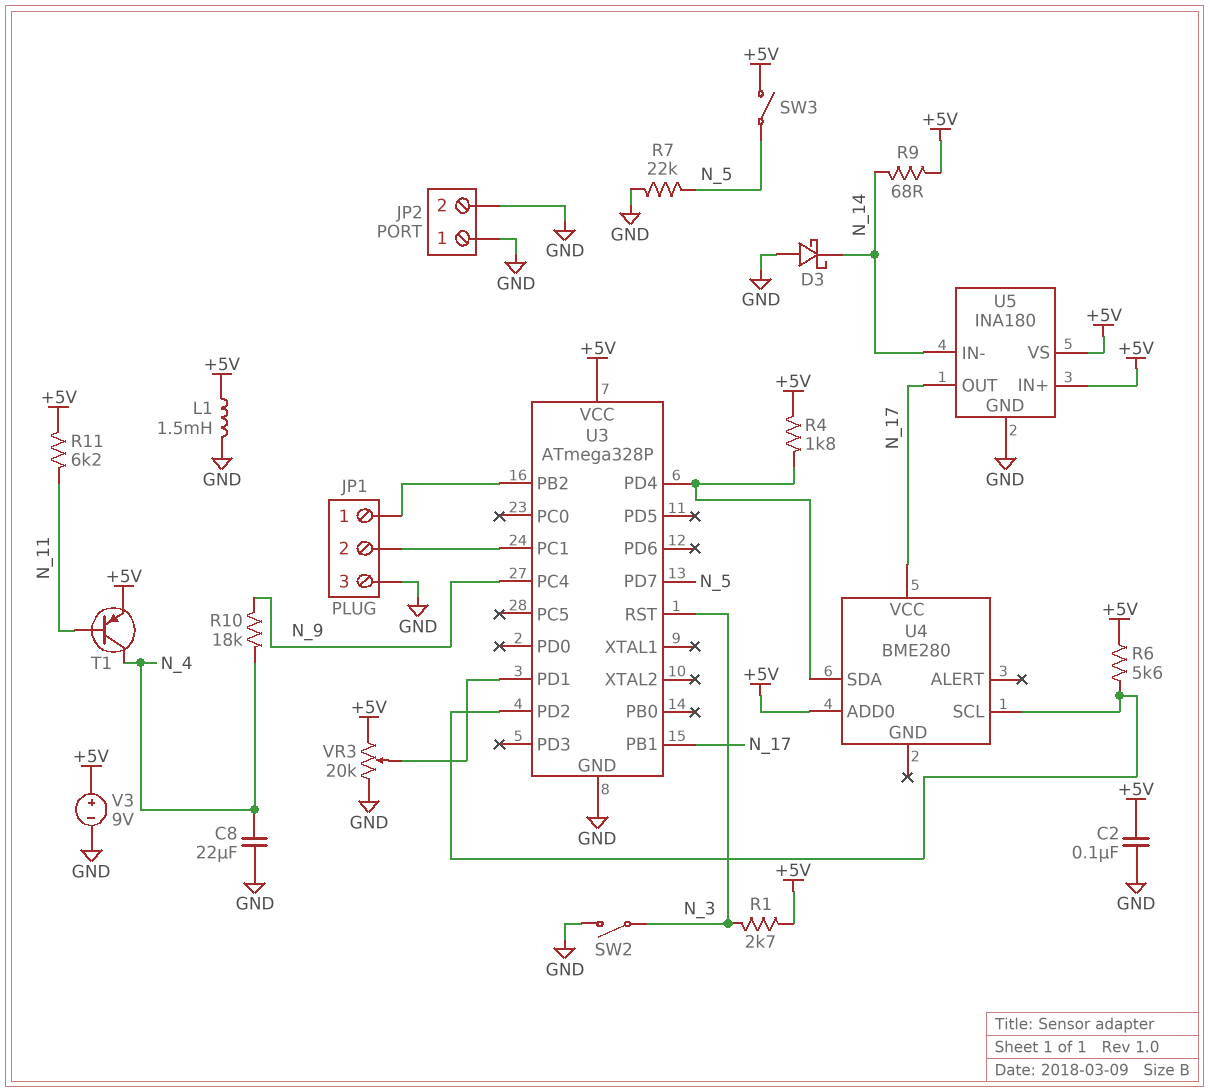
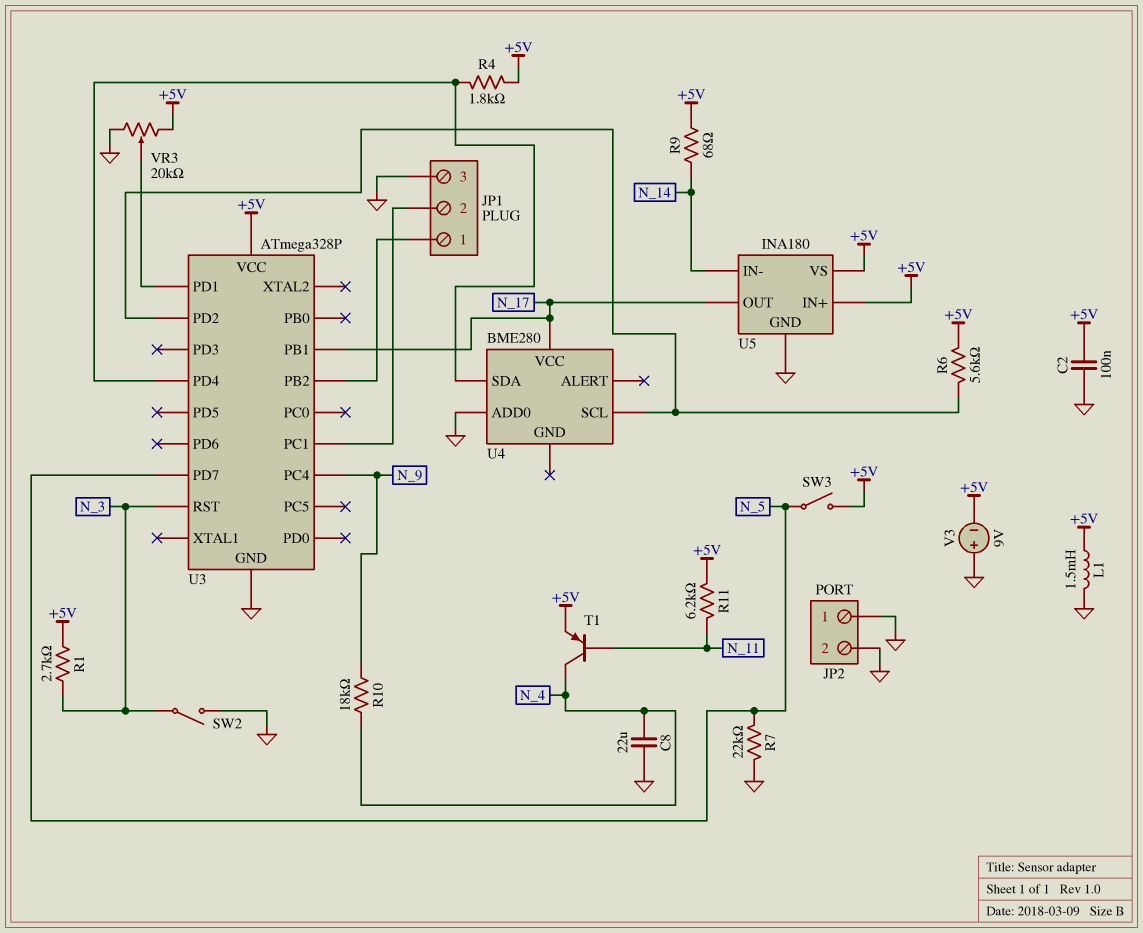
D3: schottky (A GND, K N_14) -> none
U4 pin ADD0: +5V -> GND
V3: 9V (plus +5V, minus GND) -> 9V (plus GND, minus +5V)

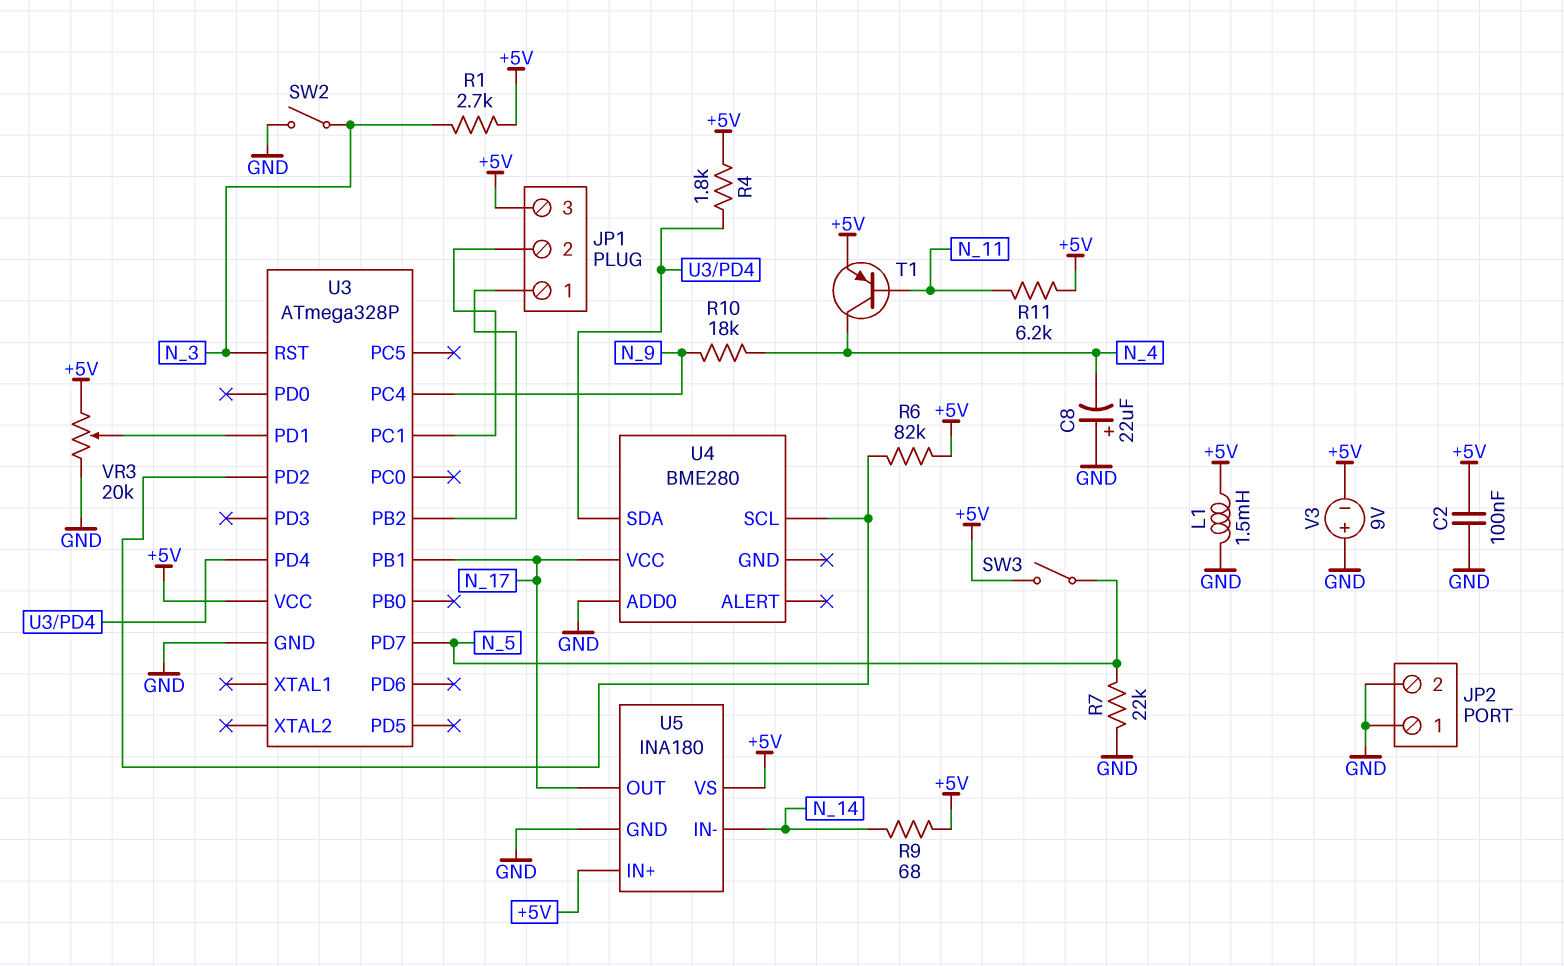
C8: 22uF (GND, N_4) -> 22uF (plus GND, minus N_4)
JP1 pin 3: GND -> +5V
R6: 5.6k (+5V, U3/PD2) -> 82k (+5V, U3/PD2)

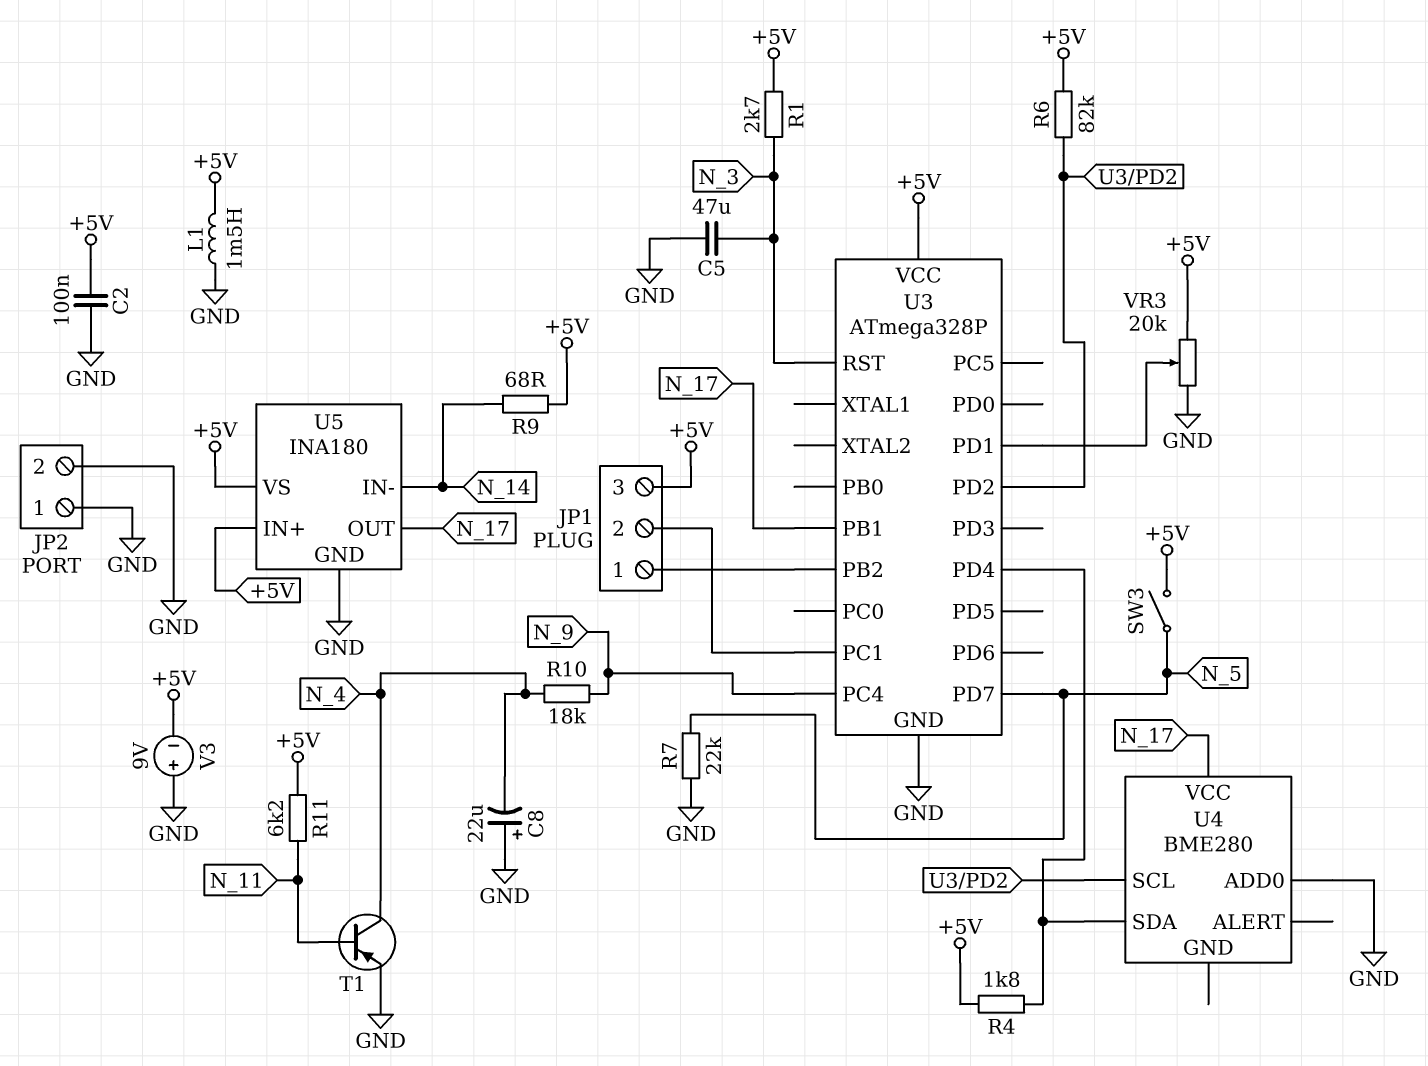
C5: none -> 47uF (GND, N_3)
SW2: switch (GND, N_3) -> none
T1: PNP (B N_11, C N_4, E +5V) -> PNP (B N_11, C N_4, E GND)

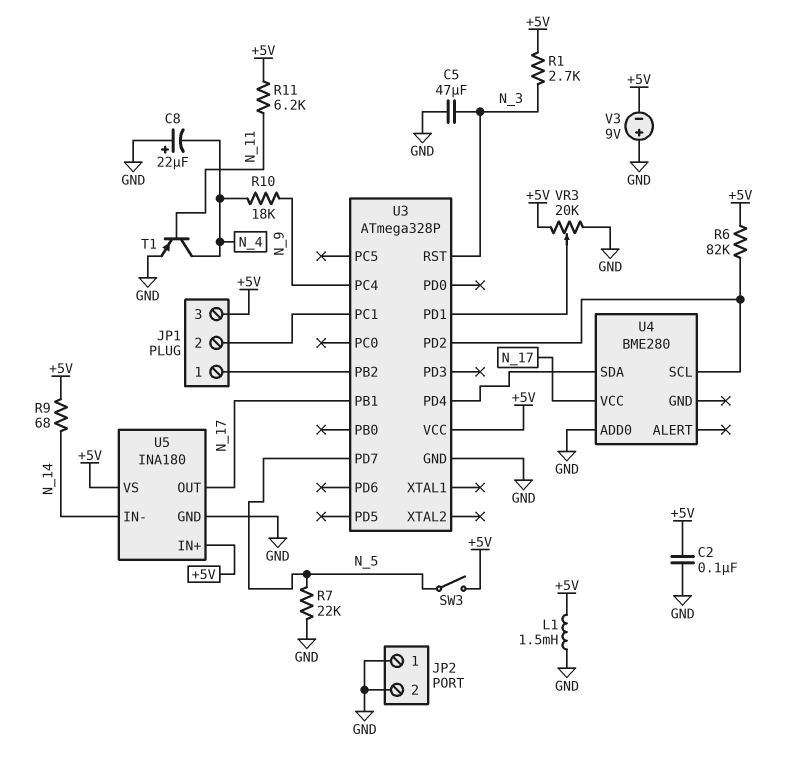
R4: 1.8k (+5V, U3/PD4) -> none

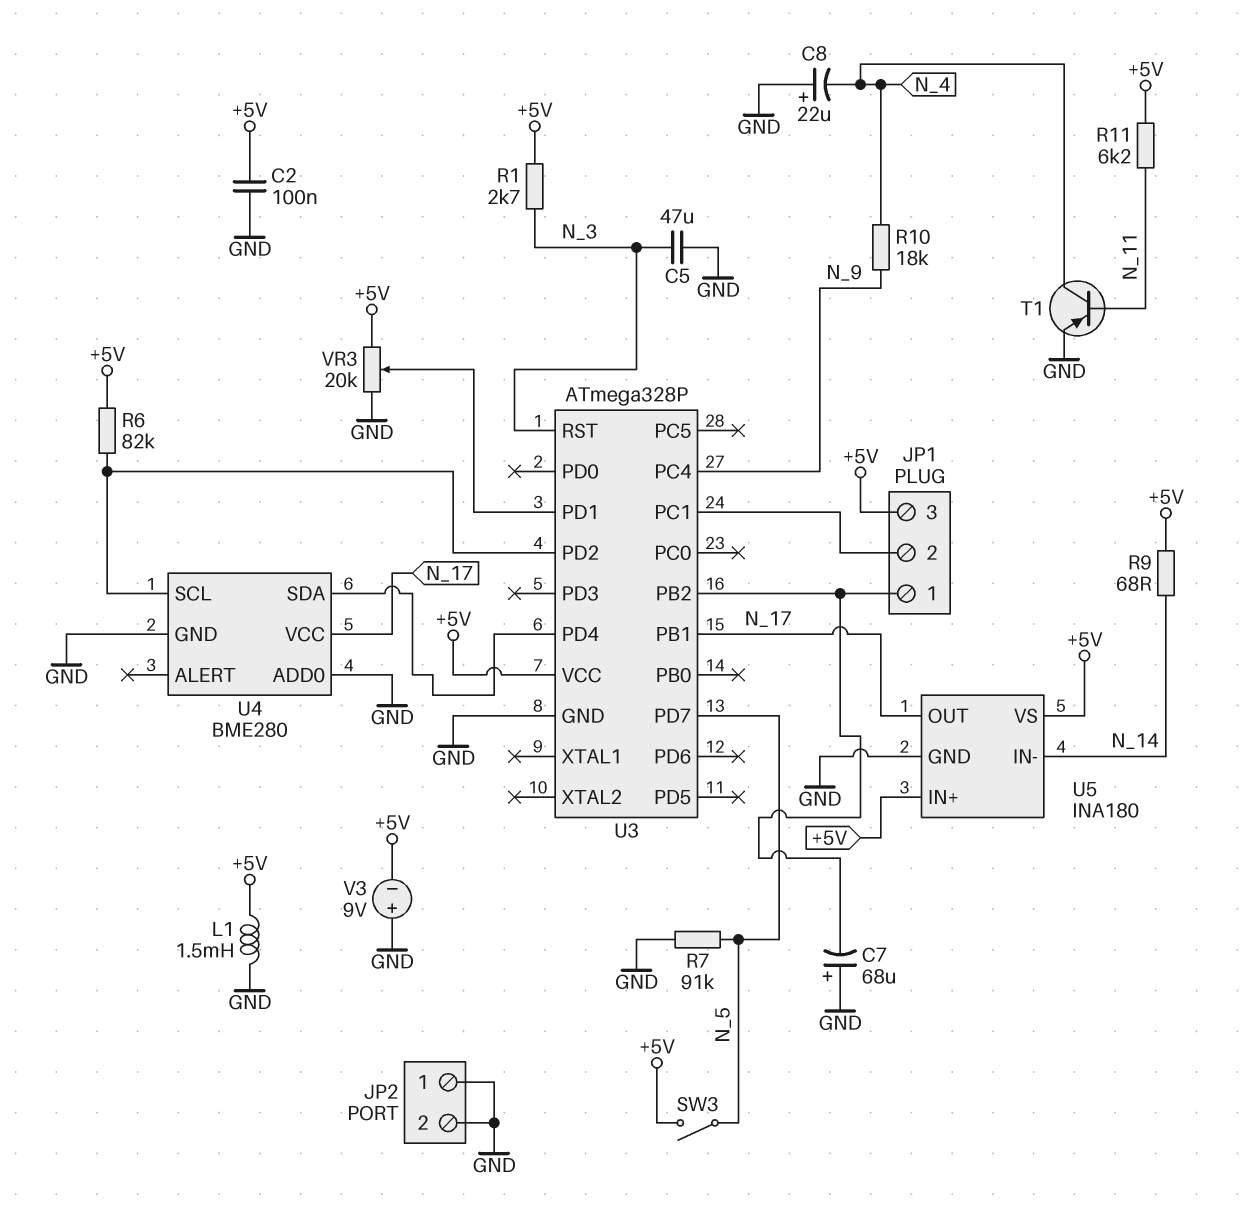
C7: none -> 68uF (plus GND, minus JP1/1)
R7: 22k (GND, N_5) -> 91k (GND, N_5)
U4 pin GND: none -> GND

